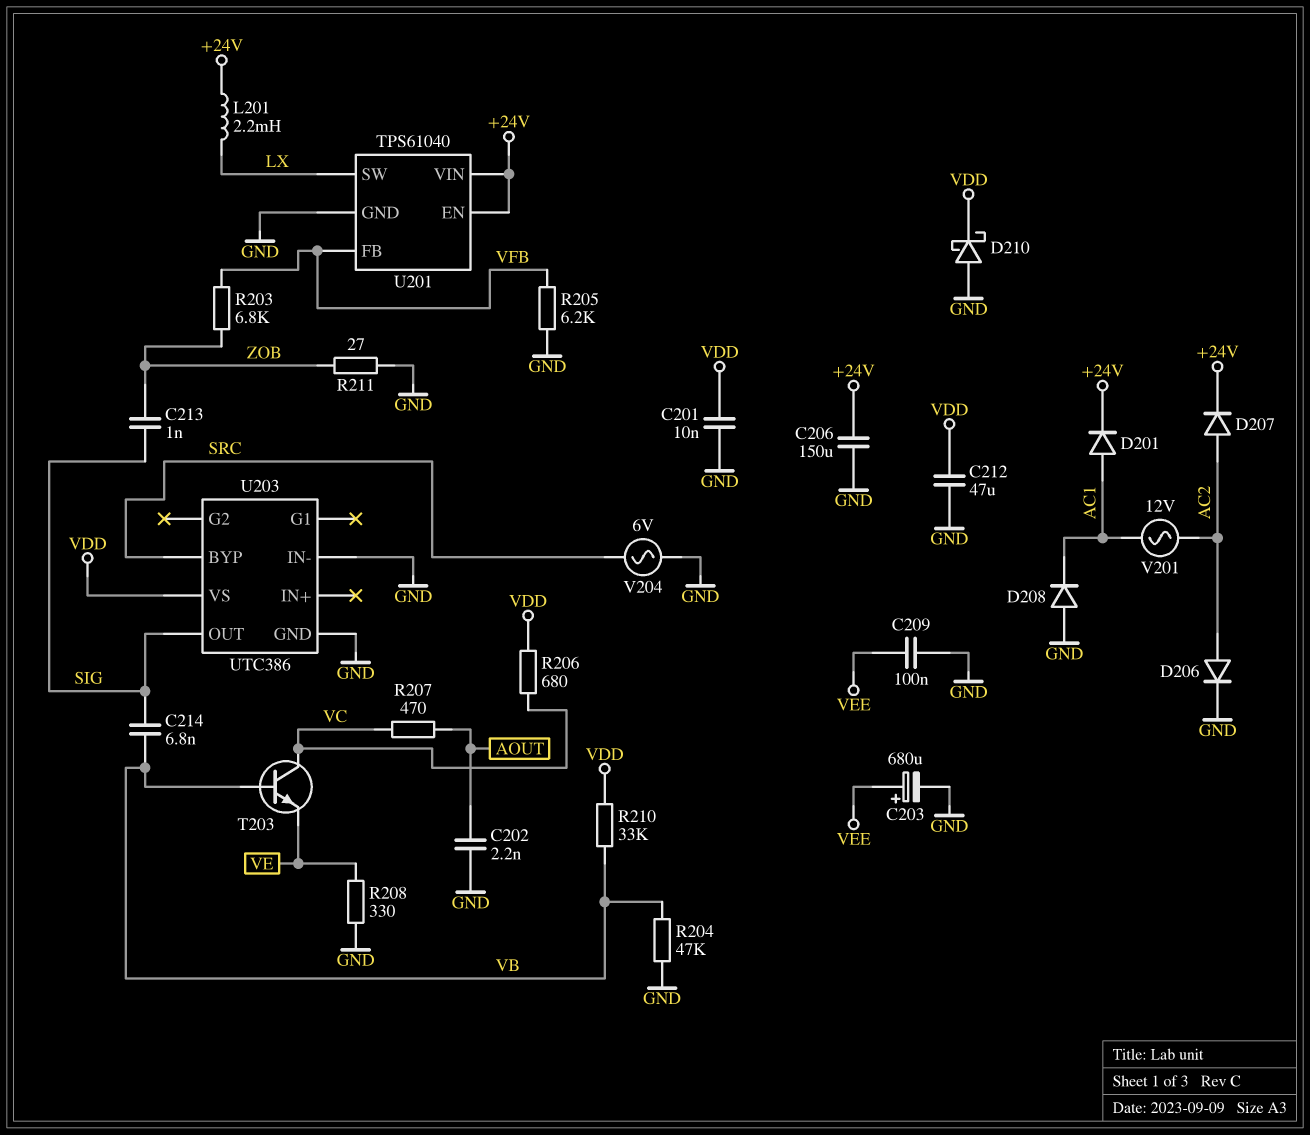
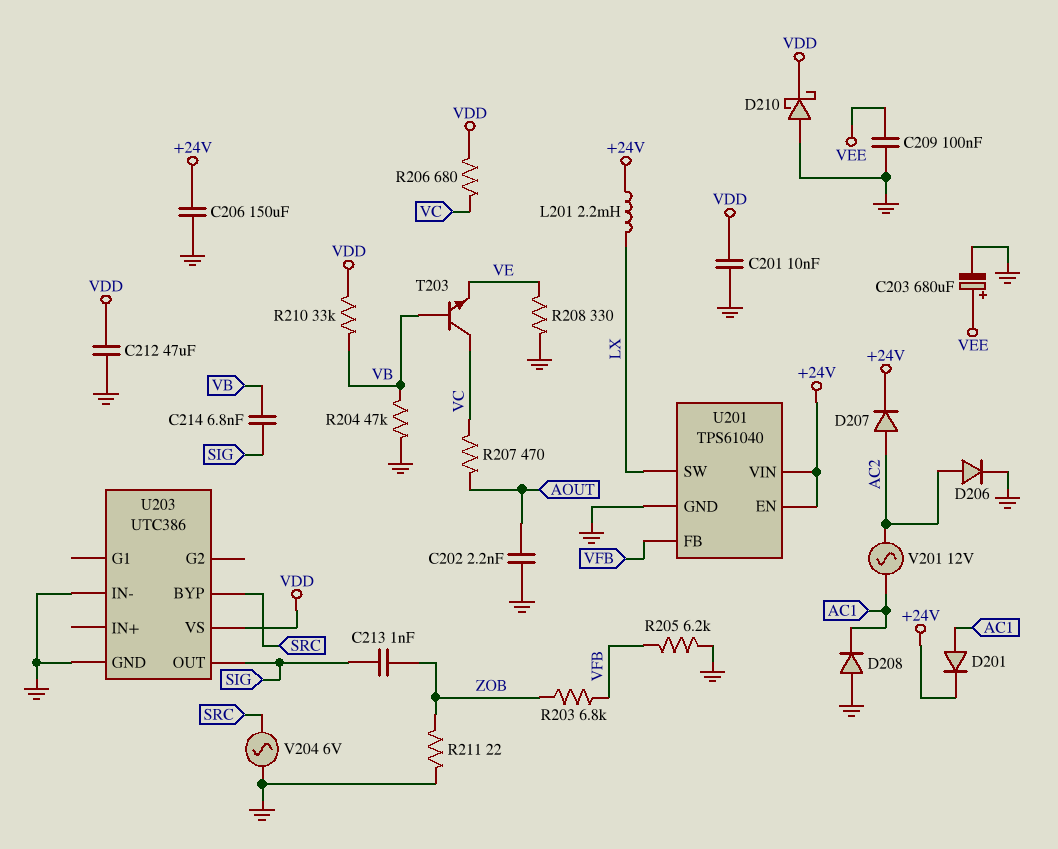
R211: 27 (GND, ZOB) -> 22 (GND, ZOB)

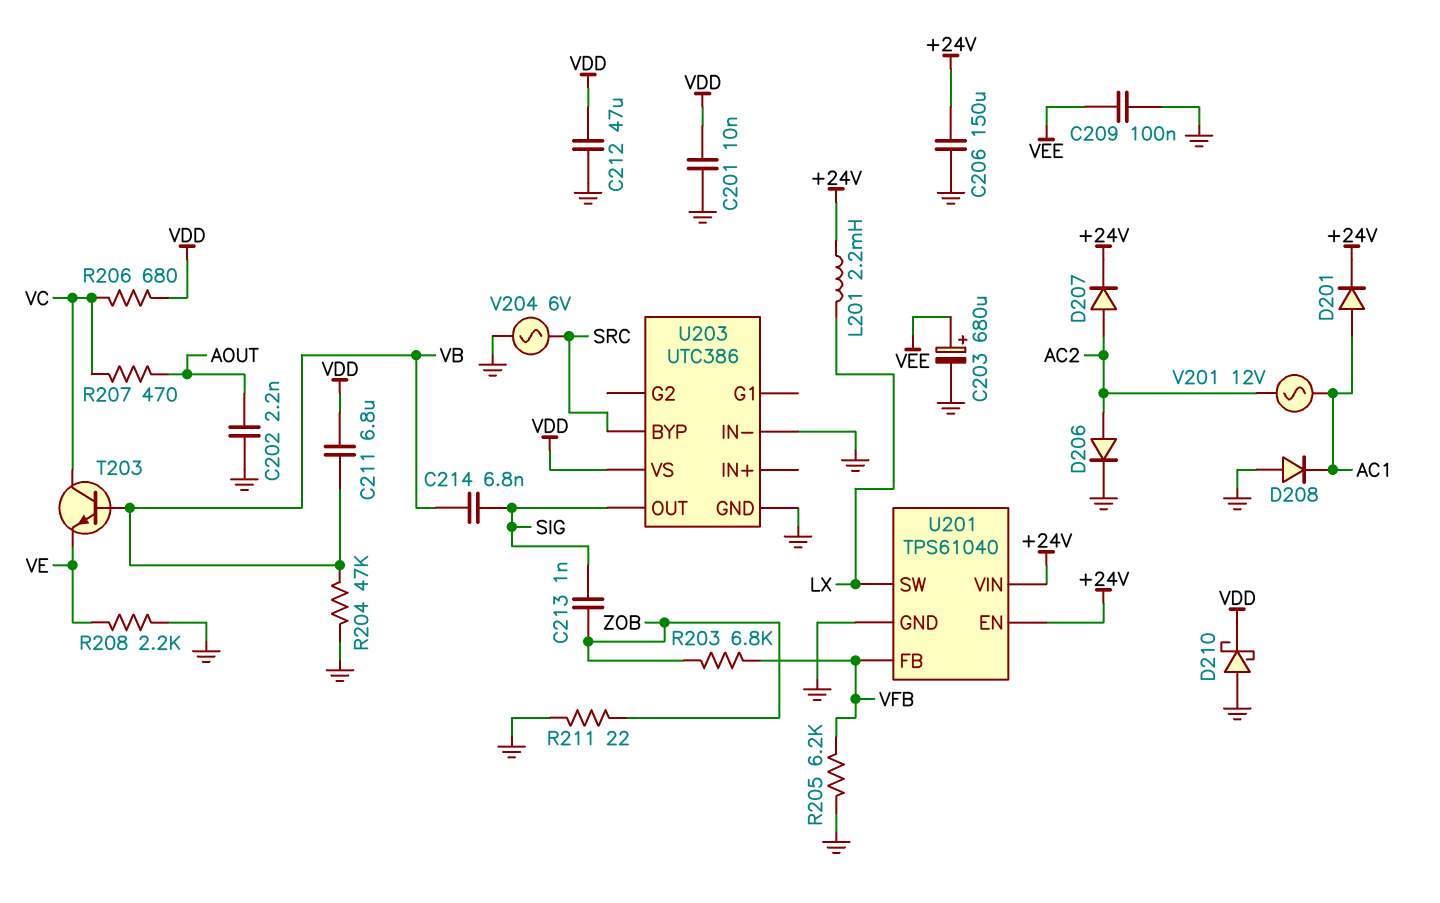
C211: none -> 6.8uF (VB, VDD)
R208: 330 (GND, VE) -> 2.2k (GND, VE)
R210: 33k (VB, VDD) -> none

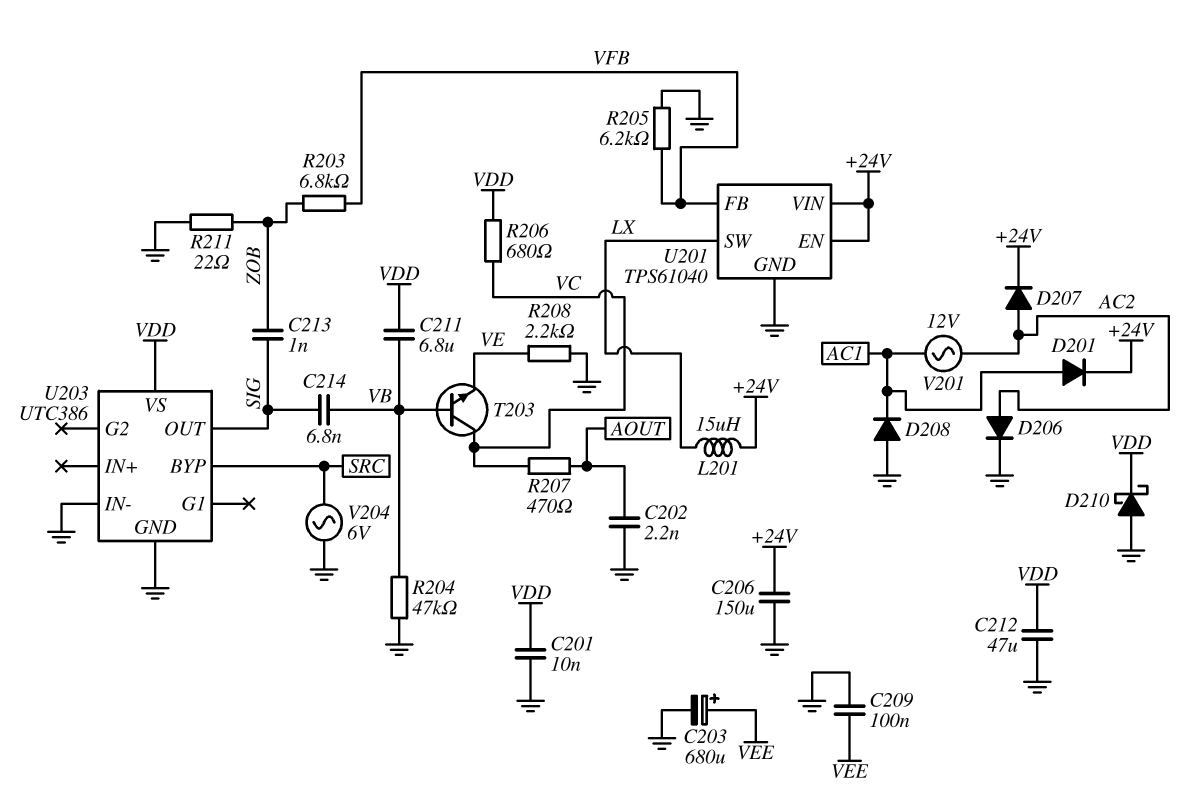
L201: 2.2mH (+24V, LX) -> 15uH (+24V, LX)

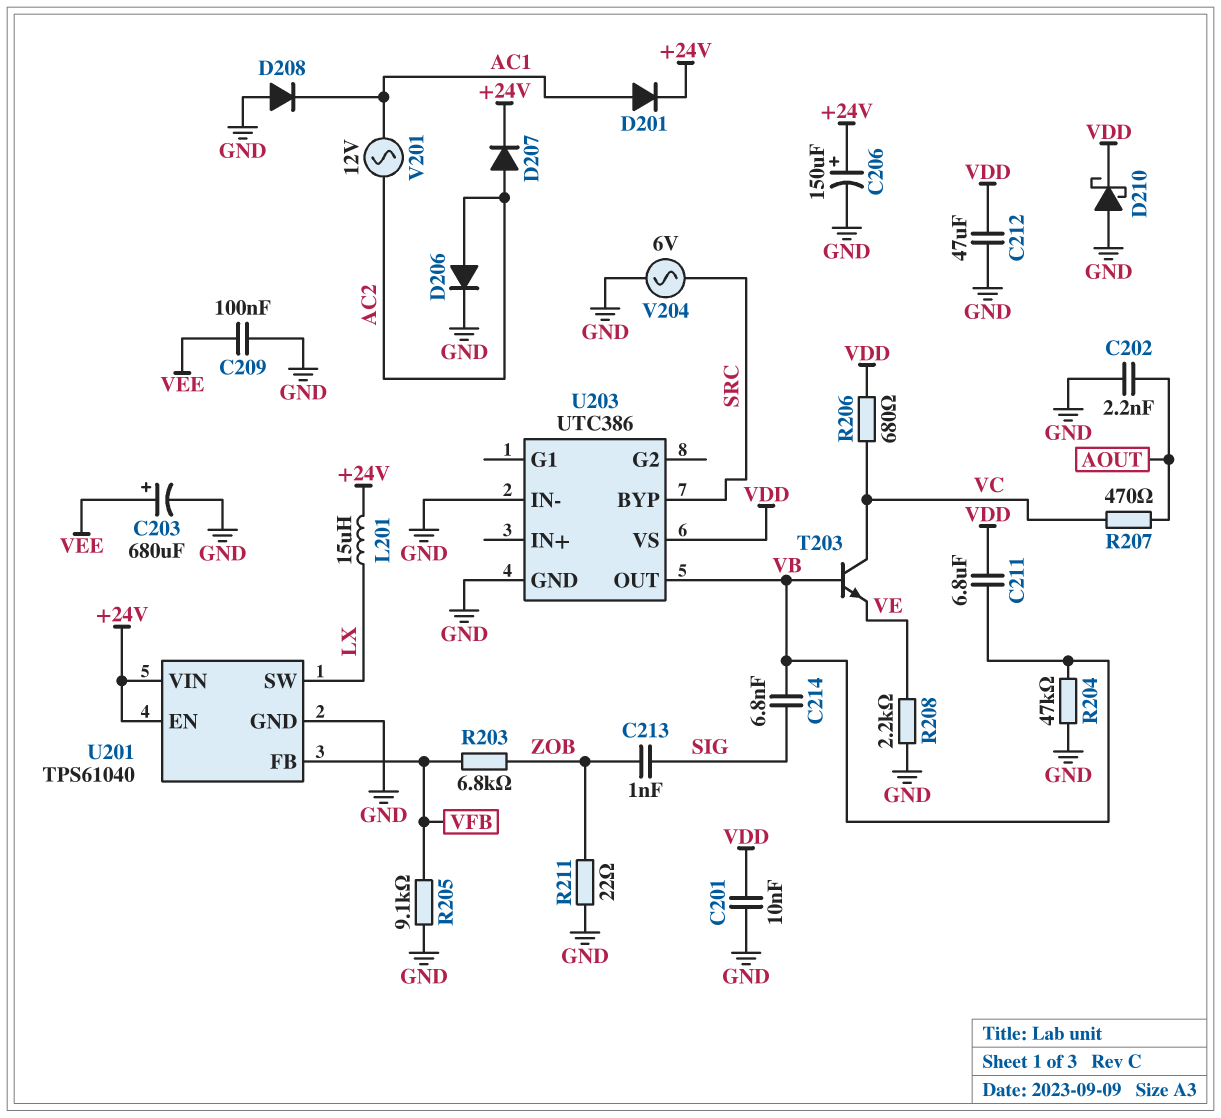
C206: 150uF (+24V, GND) -> 150uF (plus +24V, minus GND)
R205: 6.2k (GND, VFB) -> 9.1k (GND, VFB)
U203 pin OUT: SIG -> VB

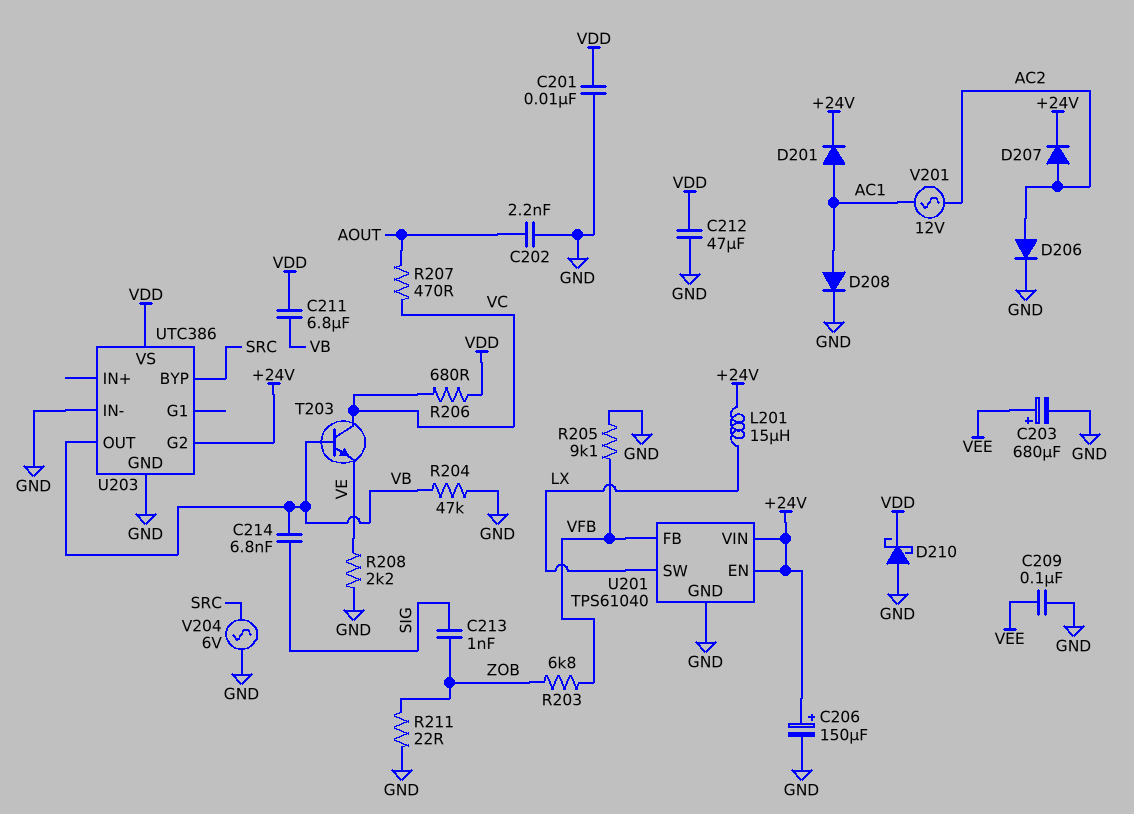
D208: diode (A GND, K AC1) -> diode (A AC1, K GND)
U203 pin G2: none -> +24V

